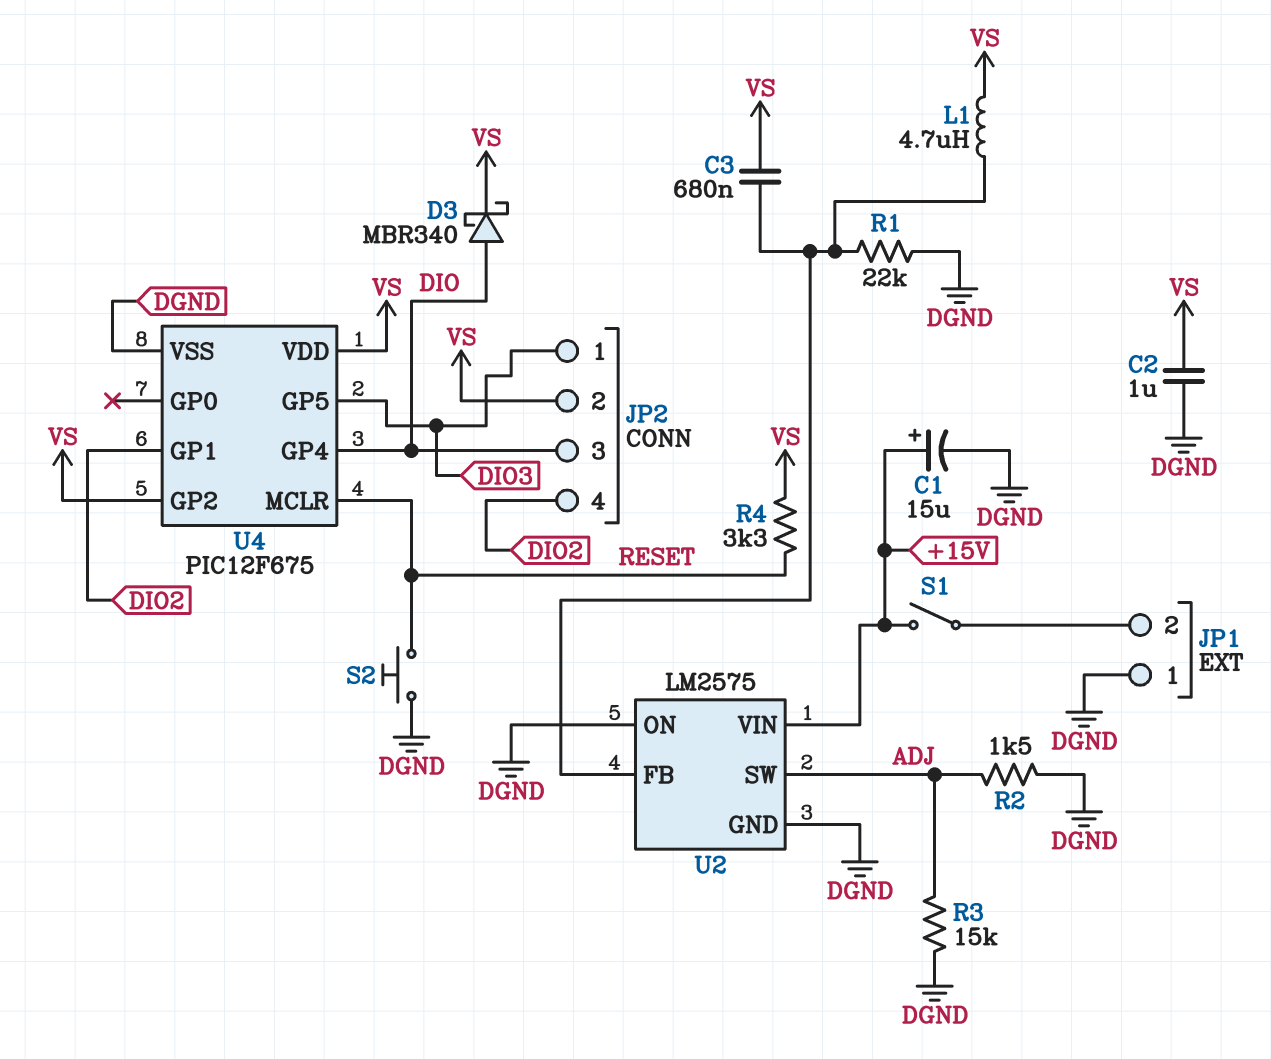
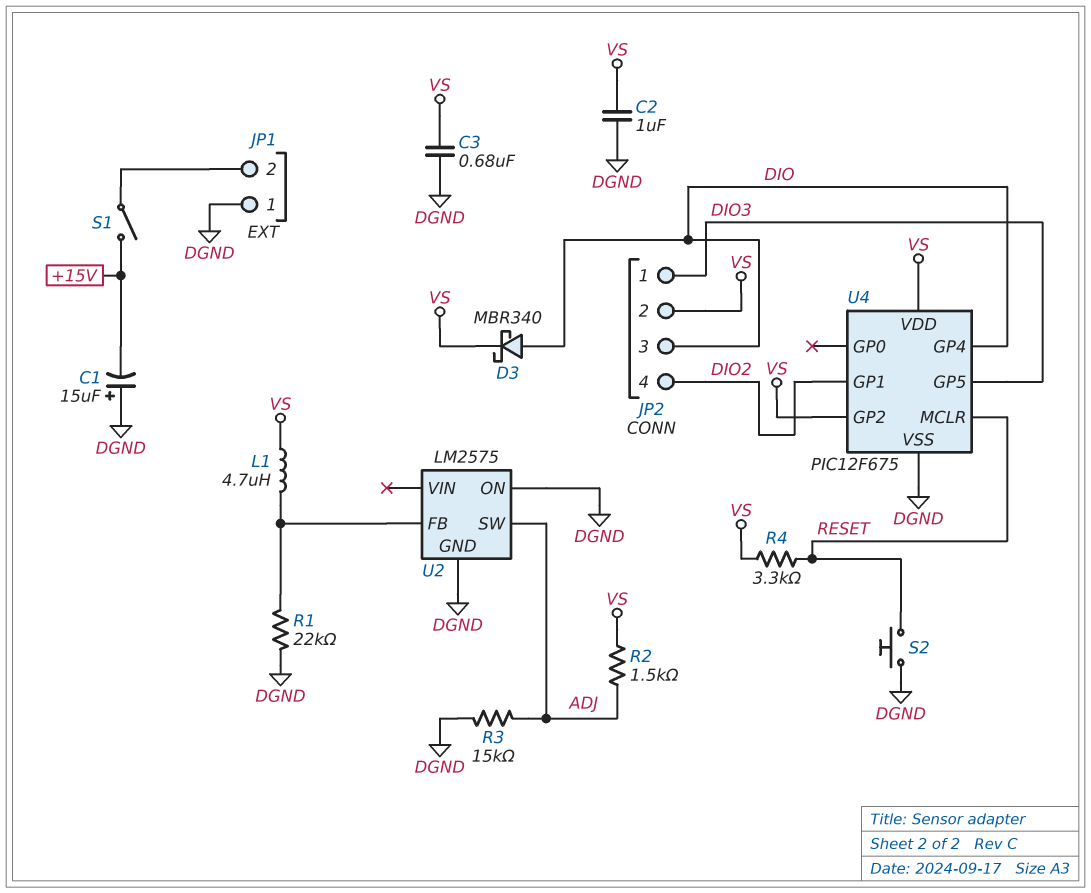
C1: 15uF (plus +15V, minus DGND) -> 15uF (plus DGND, minus +15V)
C3: 680nF (U2/FB, VS) -> 680nF (DGND, VS)
R2: 1.5k (ADJ, DGND) -> 1.5k (ADJ, VS)
U2 pin VIN: +15V -> none

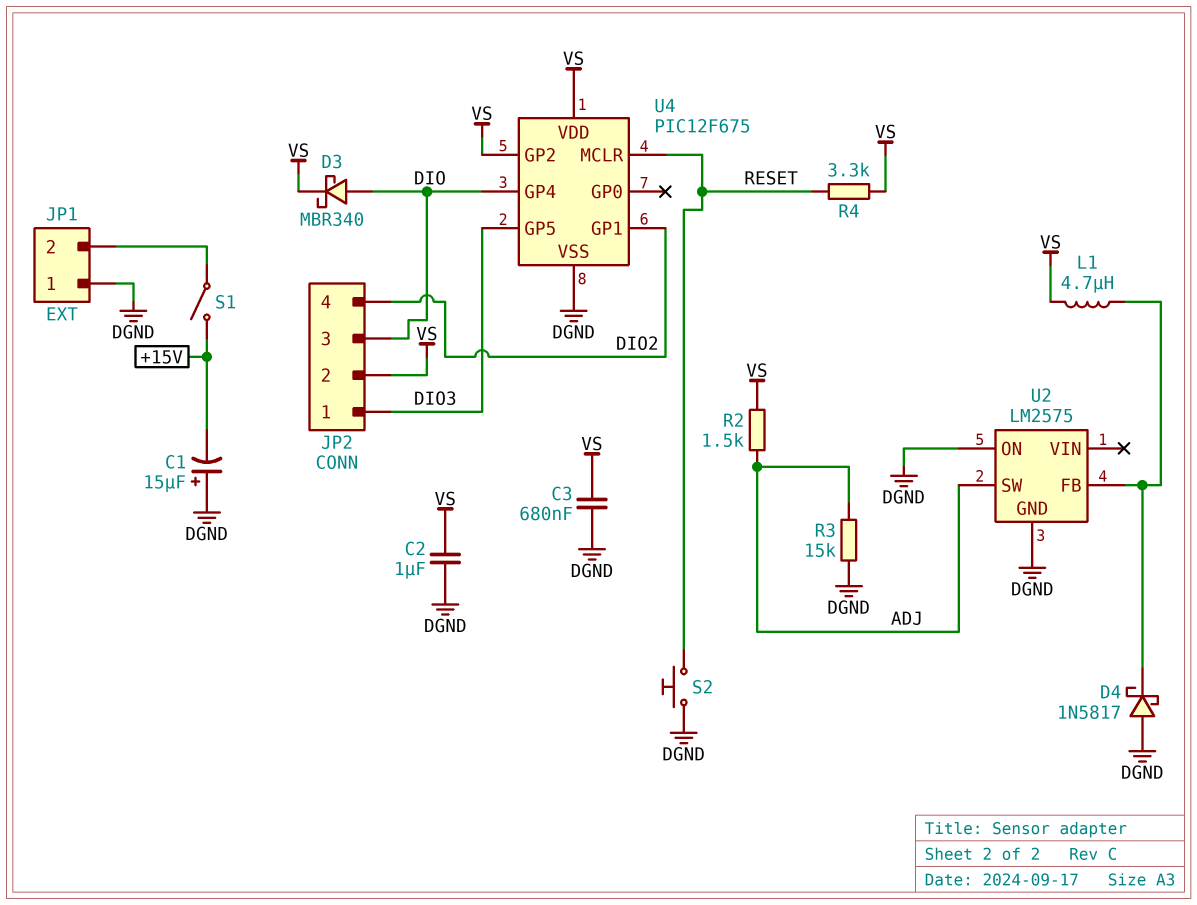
D4: none -> schottky 1N5817 (A DGND, K U2/FB)
R1: 22k (DGND, U2/FB) -> none

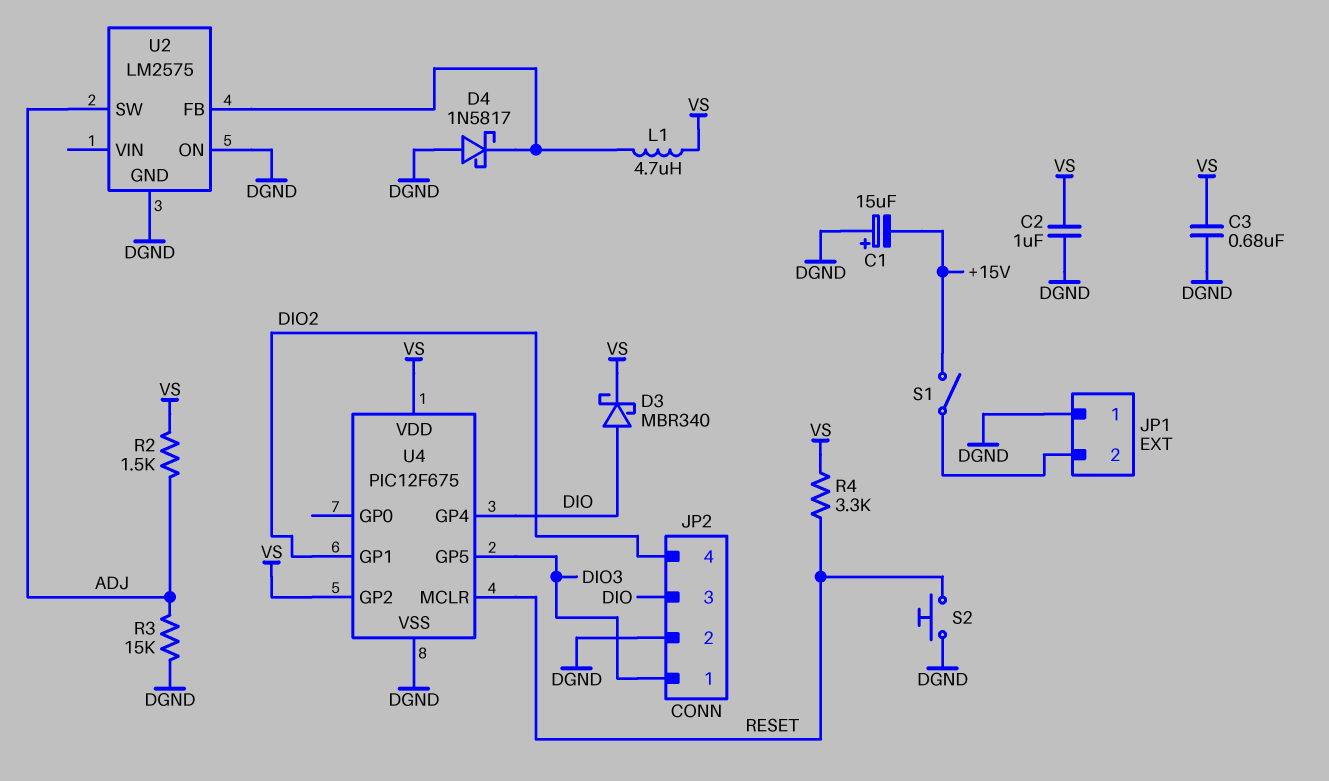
JP2 pin 2: VS -> DGND

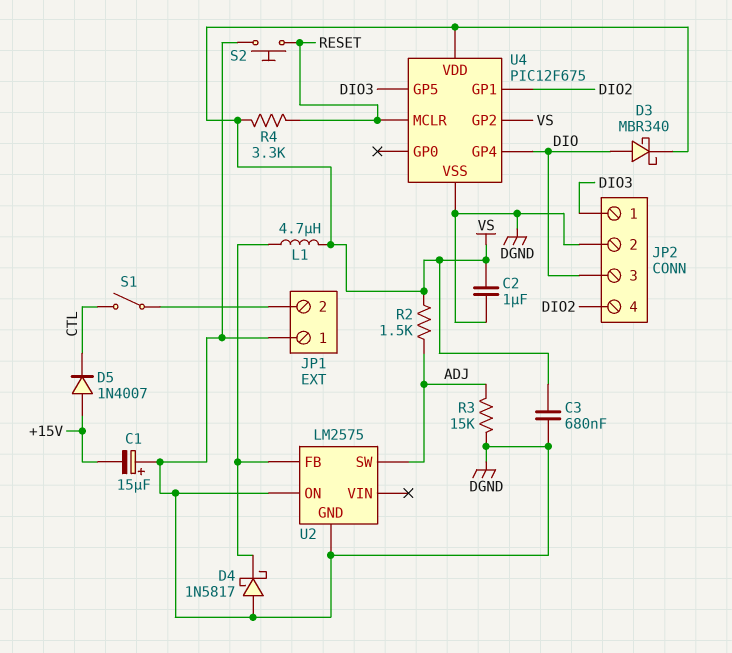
D5: none -> diode 1N4007 (A +15V, K CTL)
S1: switch (+15V, JP1/2) -> switch (CTL, JP1/2)

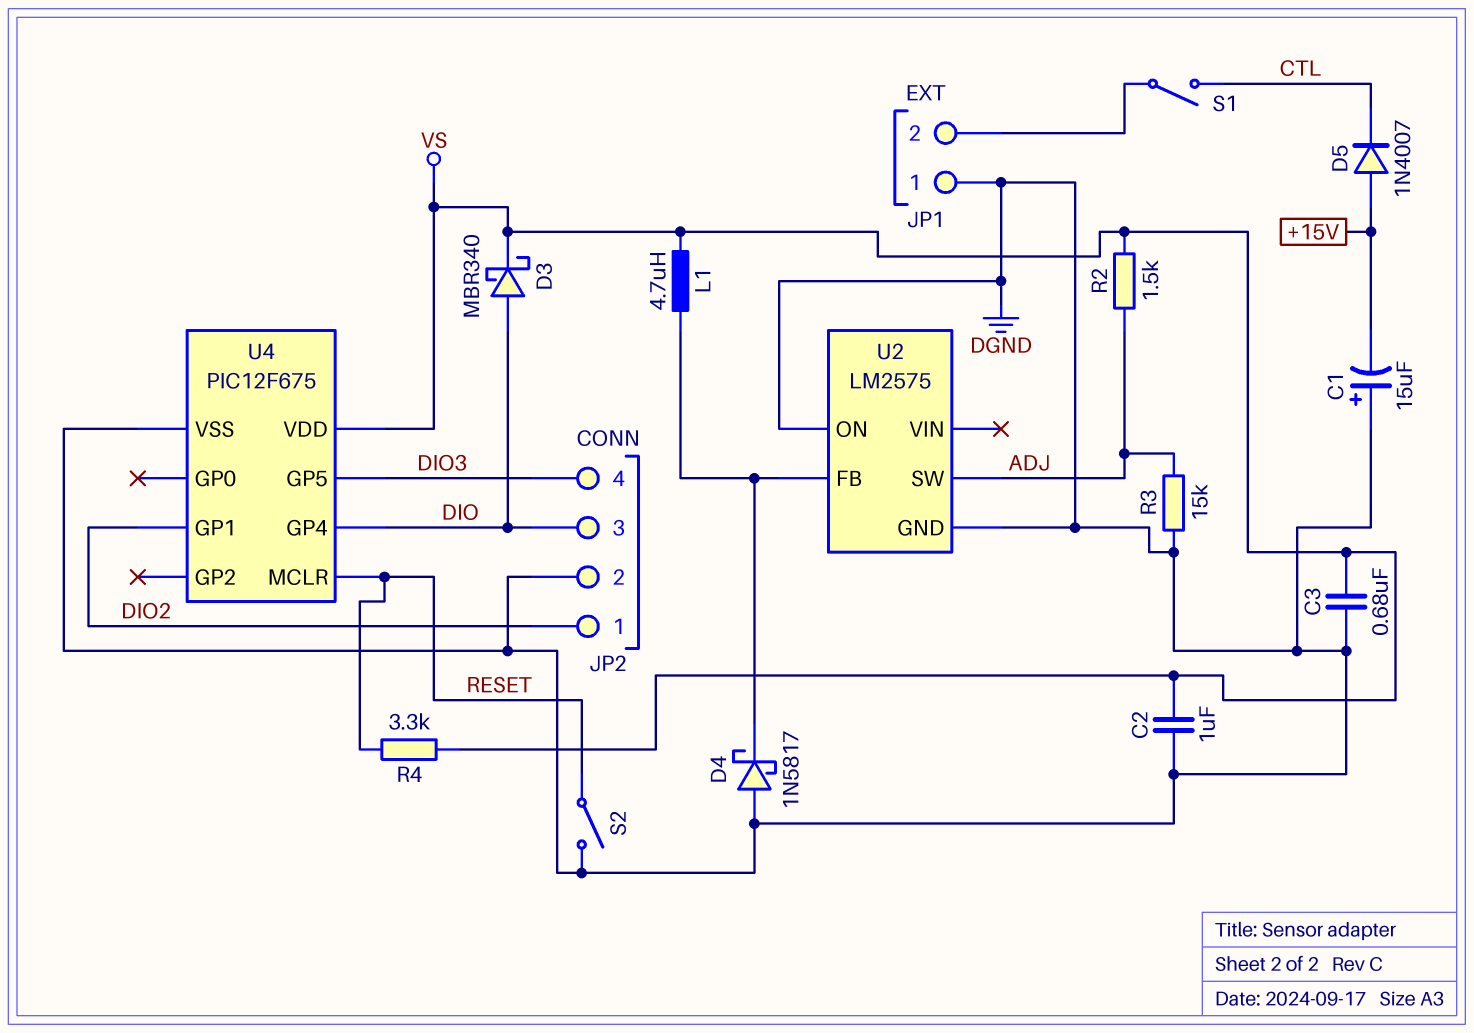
JP2 pin 1: DIO3 -> DIO2
JP2 pin 4: DIO2 -> DIO3
S2: button (DGND, RESET) -> switch (DGND, RESET)
U4 pin GP2: VS -> none

